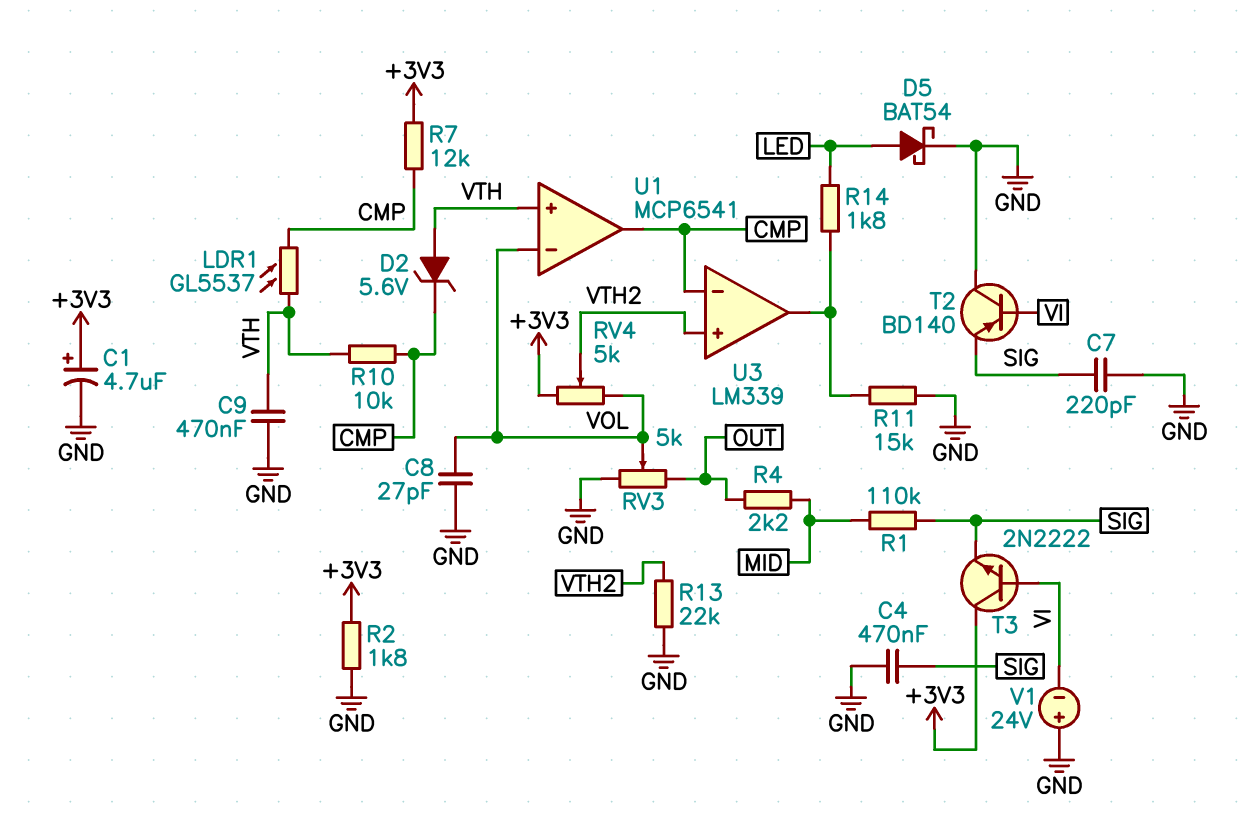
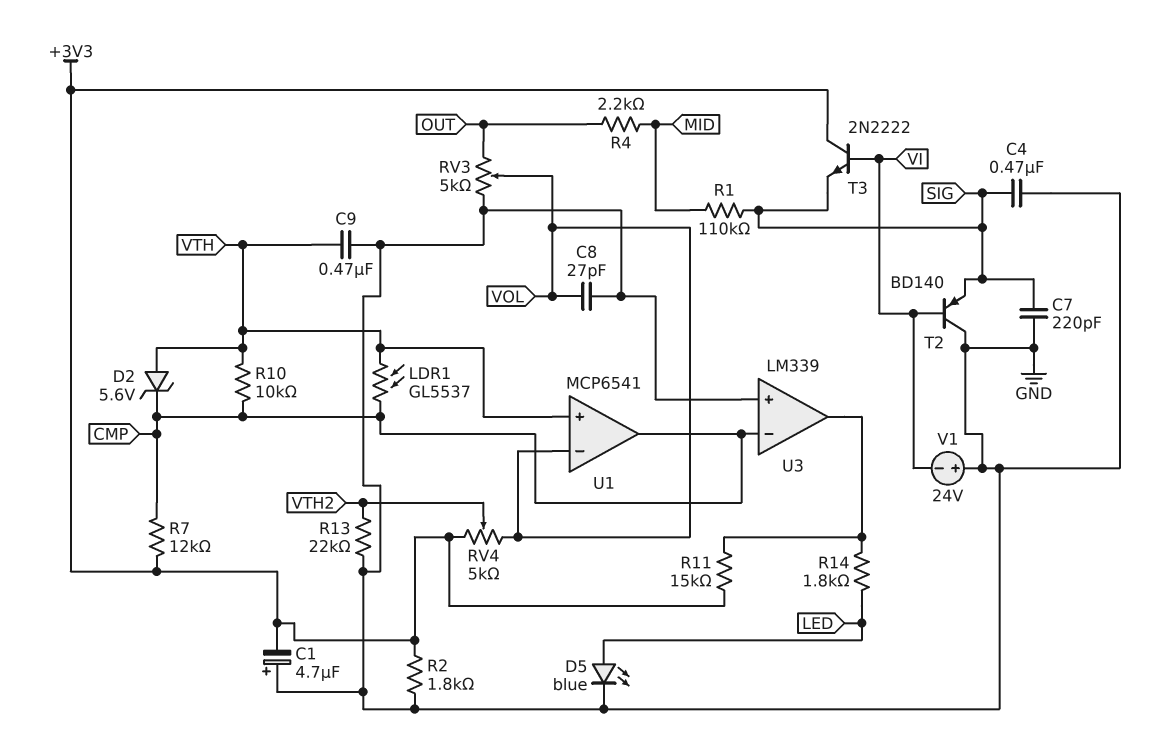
C1: 4.7uF (plus +3V3, minus GND) -> 4.7uF (plus GND, minus +3V3)
D5: schottky BAT54 (A LED, K GND) -> LED blue (A LED, K GND)
R11: 15k (GND, U3/out) -> 15k (+3V3, U3/out)
U3 pin in+: VTH2 -> GND

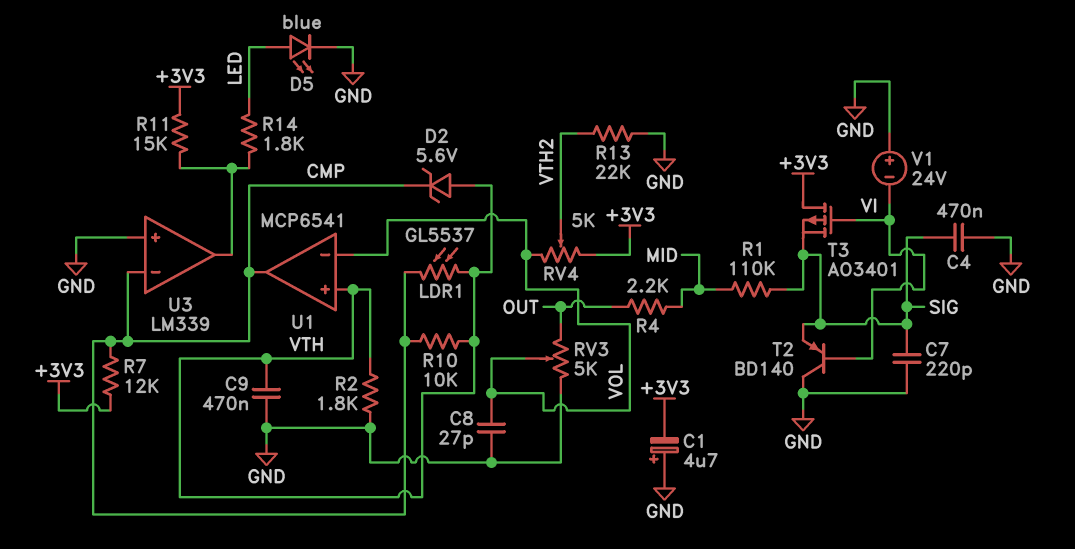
R2: 1.8k (+3V3, GND) -> 1.8k (GND, VTH)
T3: NPN 2N2222 (B VI, C +3V3, E SIG) -> PMOS AO3401 (G VI, D +3V3, S SIG)

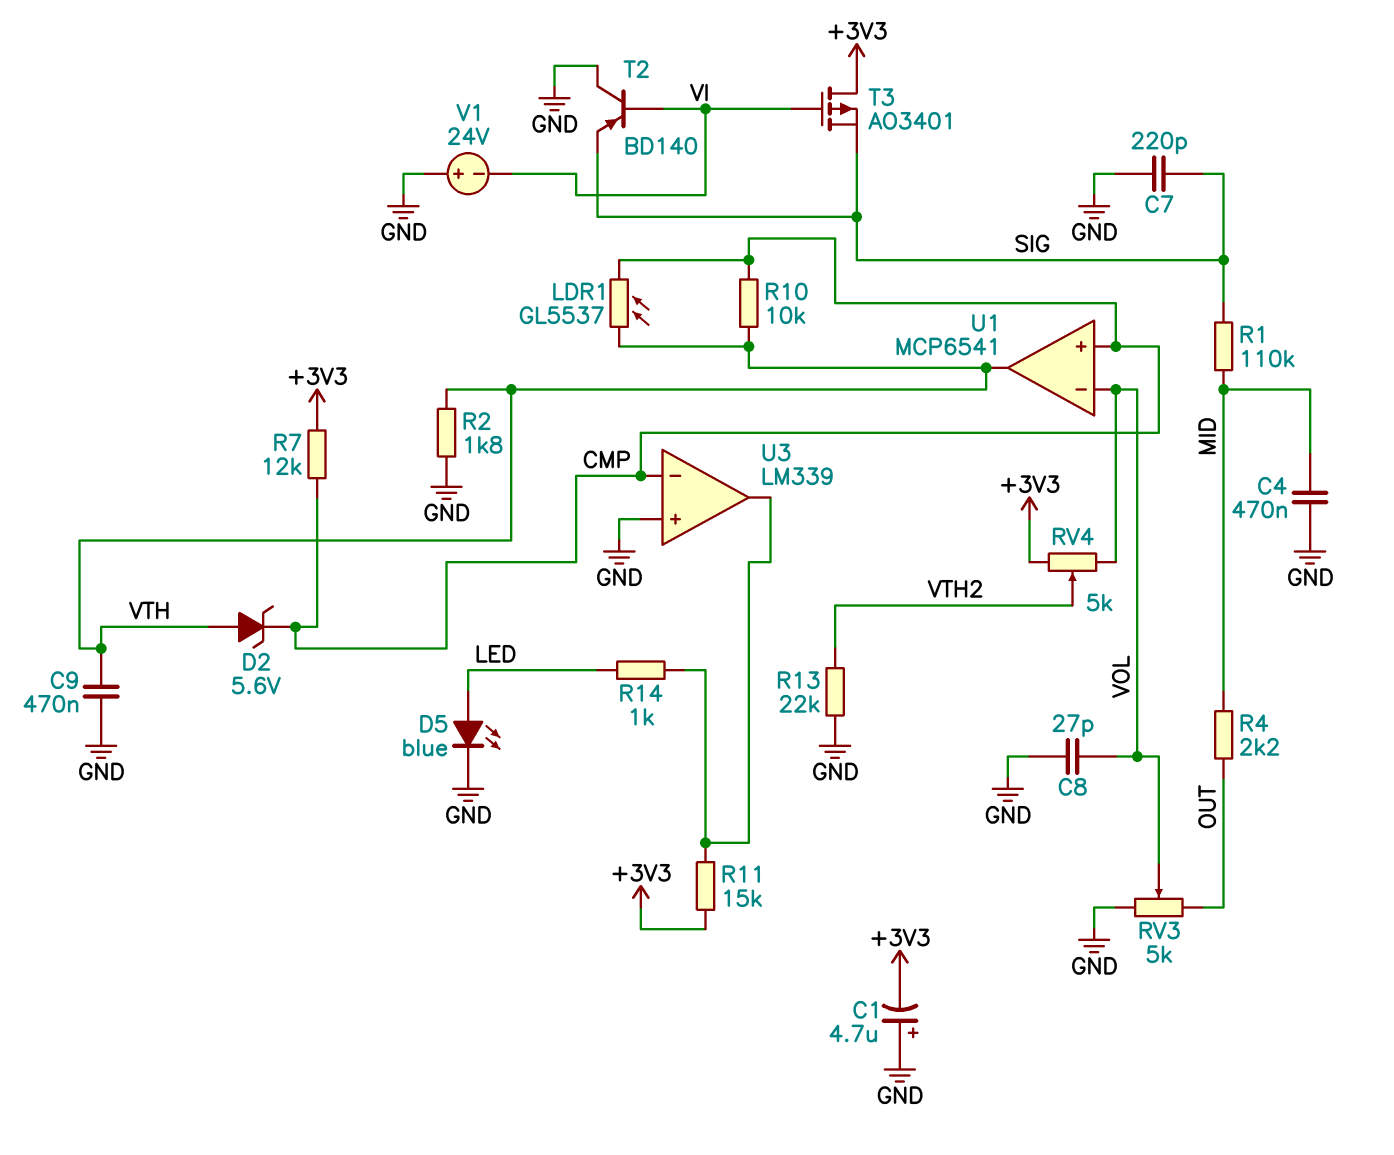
C4: 470nF (GND, SIG) -> 470nF (GND, MID)
R14: 1.8k (LED, U3/out) -> 1k (LED, U3/out)
U1 pin in+: VTH -> CMP
U1 pin out: CMP -> VTH

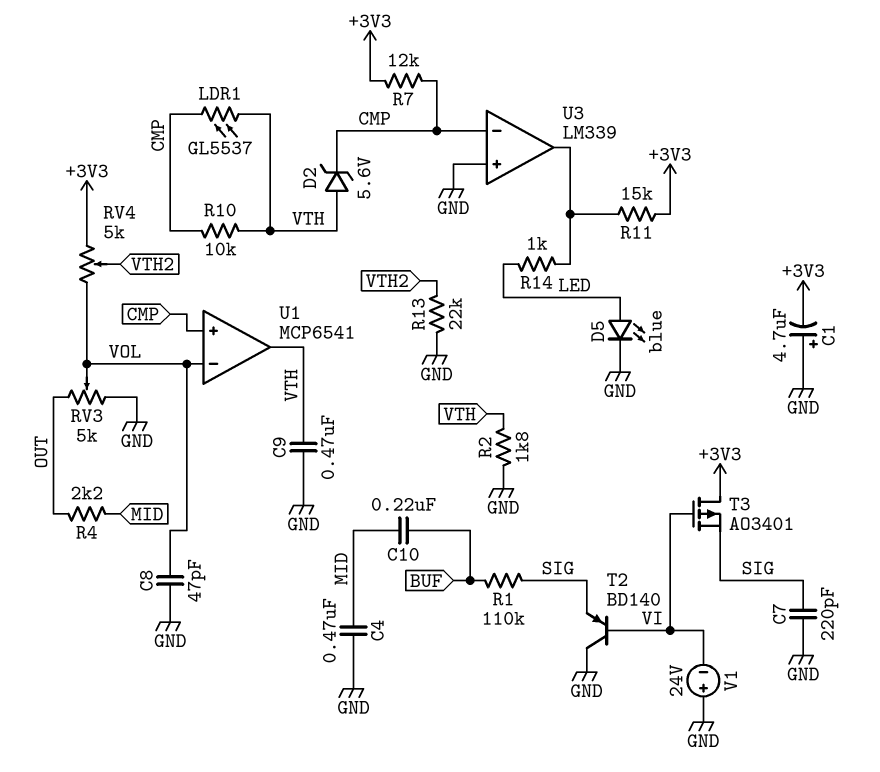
C8: 27pF (GND, VOL) -> 47pF (GND, VOL)
C10: none -> 220nF (BUF, MID)
R1: 110k (MID, SIG) -> 110k (BUF, SIG)

